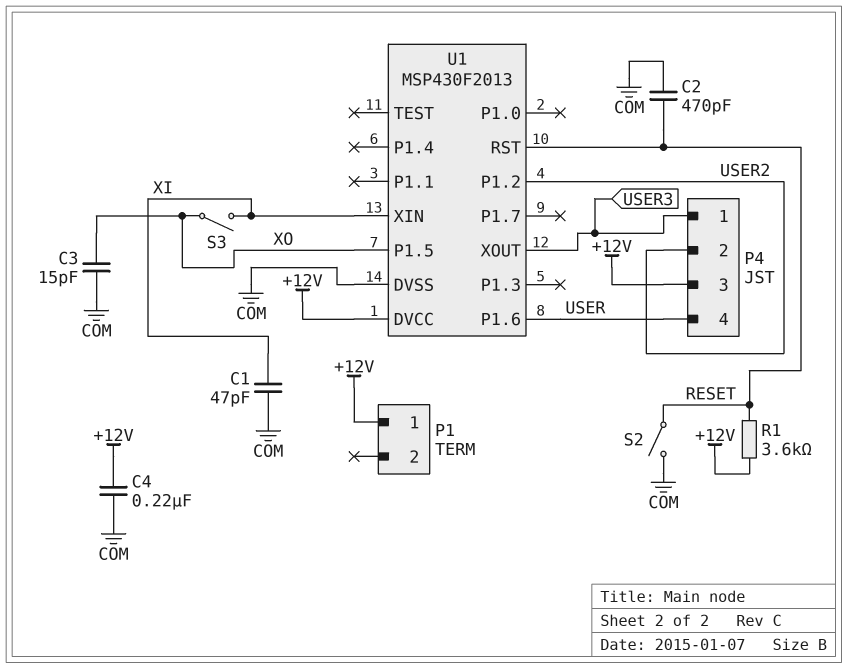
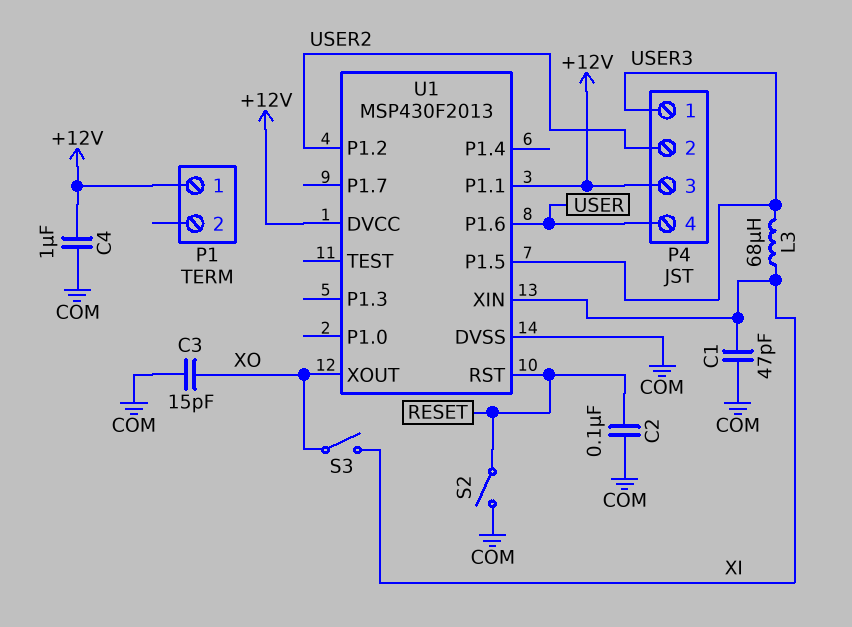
C2: 470pF (COM, RESET) -> 100nF (COM, RESET)
C4: 220nF (+12V, COM) -> 1uF (+12V, COM)
L3: none -> 68uH (USER3, XI)
R1: 3.6k (+12V, RESET) -> none
U1 pin P1.1: none -> +12V
U1 pin P1.5: XO -> USER3
U1 pin XOUT: USER3 -> XO

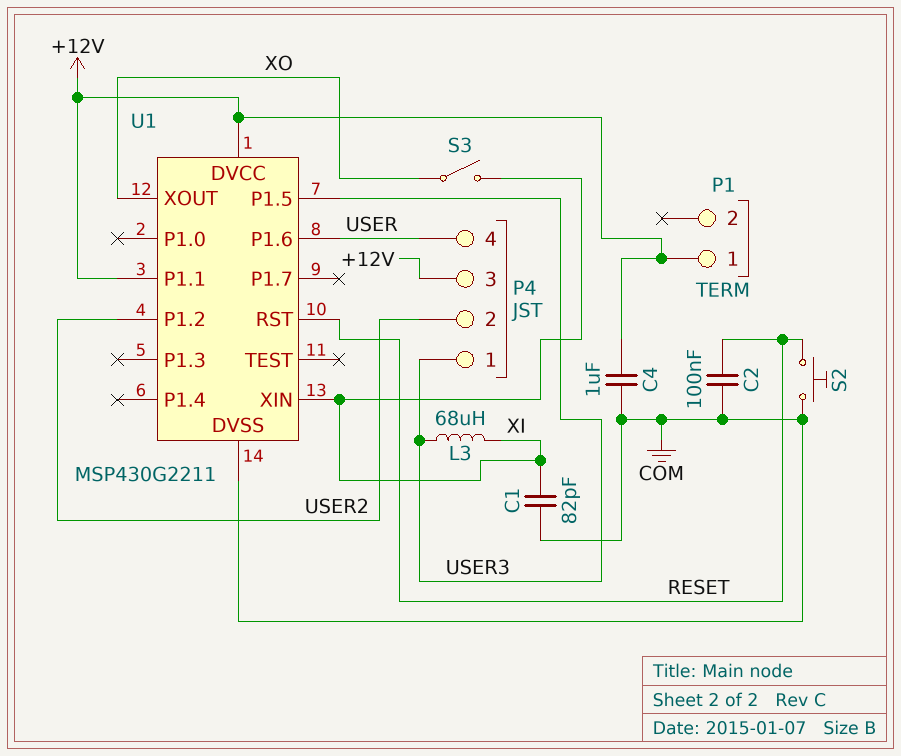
C1: 47pF (COM, XI) -> 82pF (COM, XI)
C3: 15pF (COM, XO) -> none
S2: switch (COM, RESET) -> button (COM, RESET)
U1: MSP430F2013 -> MSP430G2211

